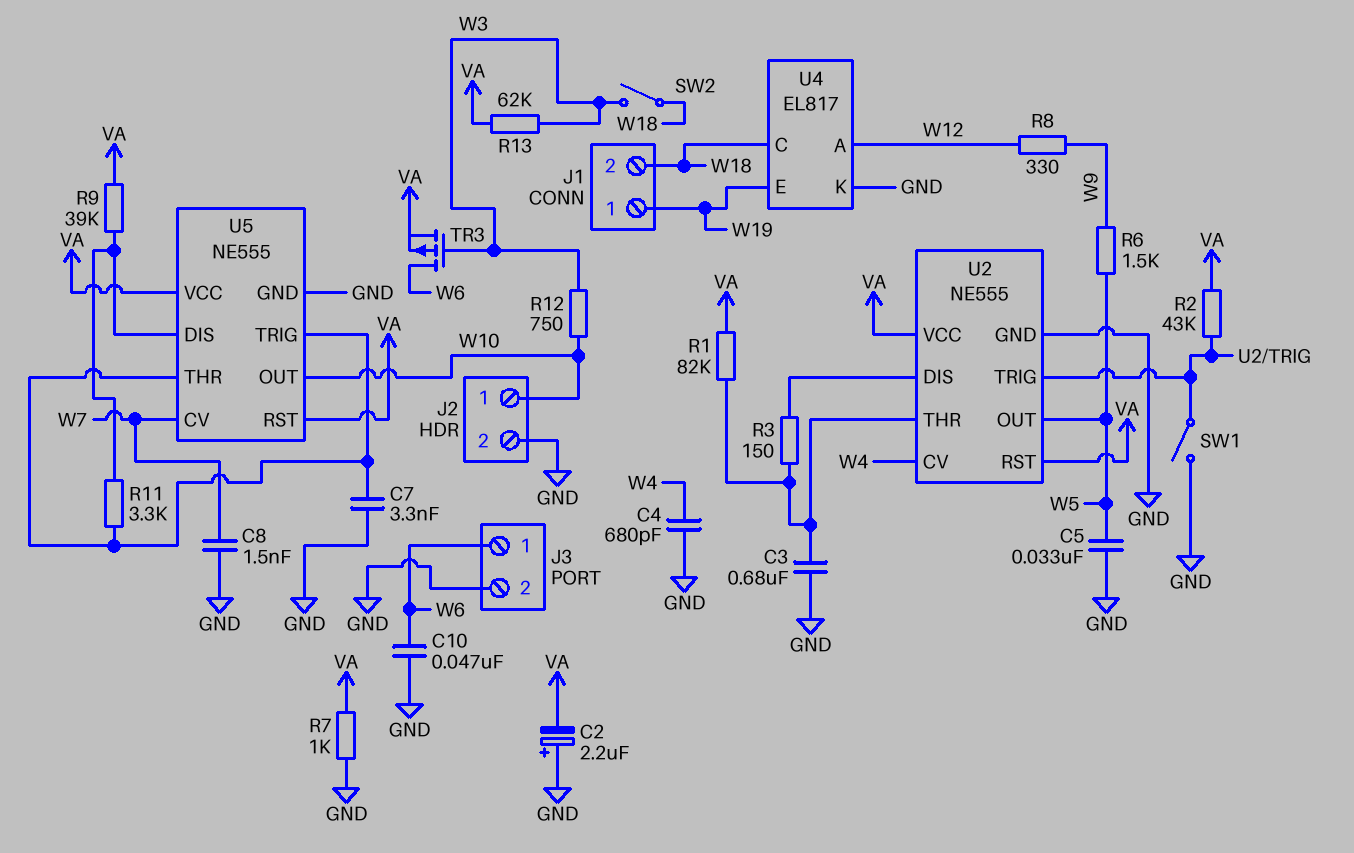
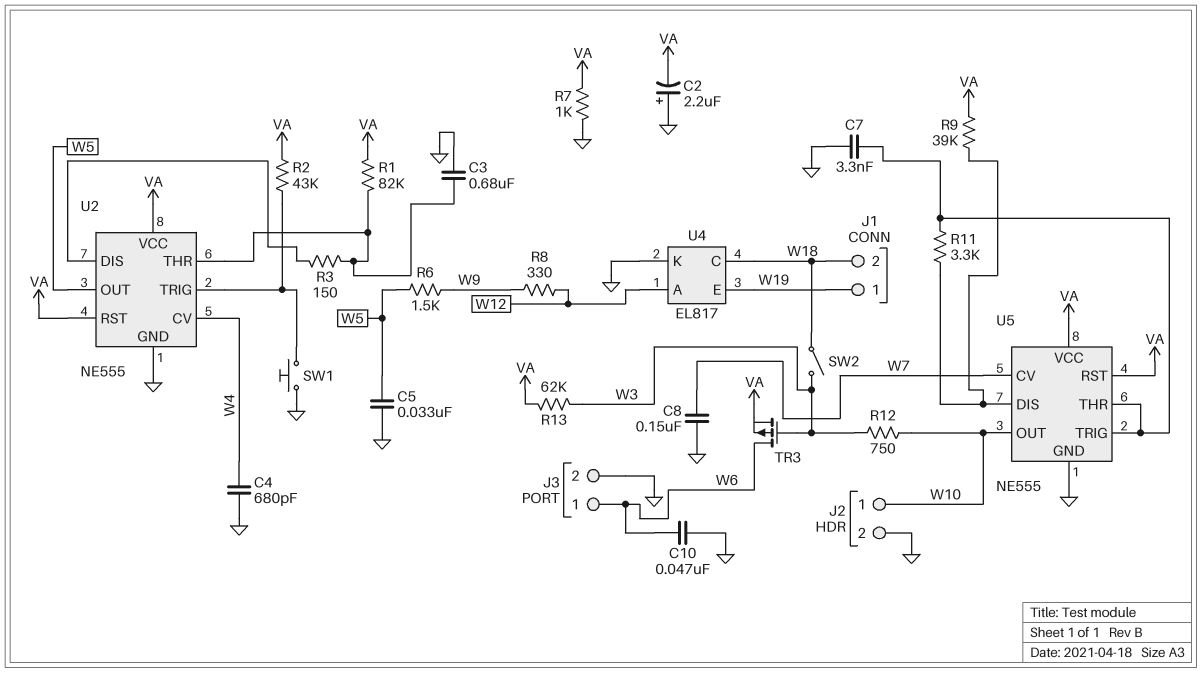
C8: 1.5nF (GND, W7) -> 150nF (GND, W7)
SW1: switch (GND, U2/TRIG) -> button (GND, U2/TRIG)

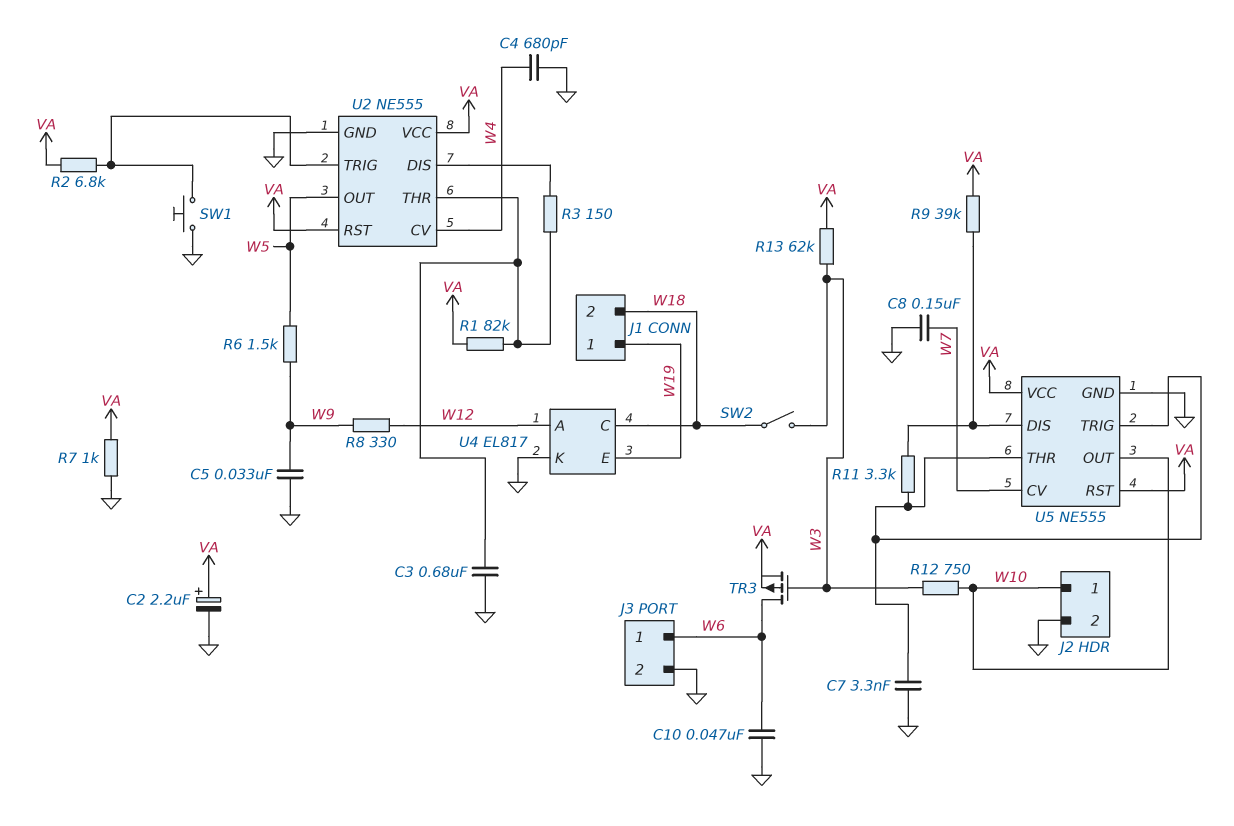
C2: 2.2uF (plus GND, minus VA) -> 2.2uF (plus VA, minus GND)
C5: 33nF (GND, W5) -> 33nF (GND, W9)
R2: 43k (U2/TRIG, VA) -> 6.8k (U2/TRIG, VA)

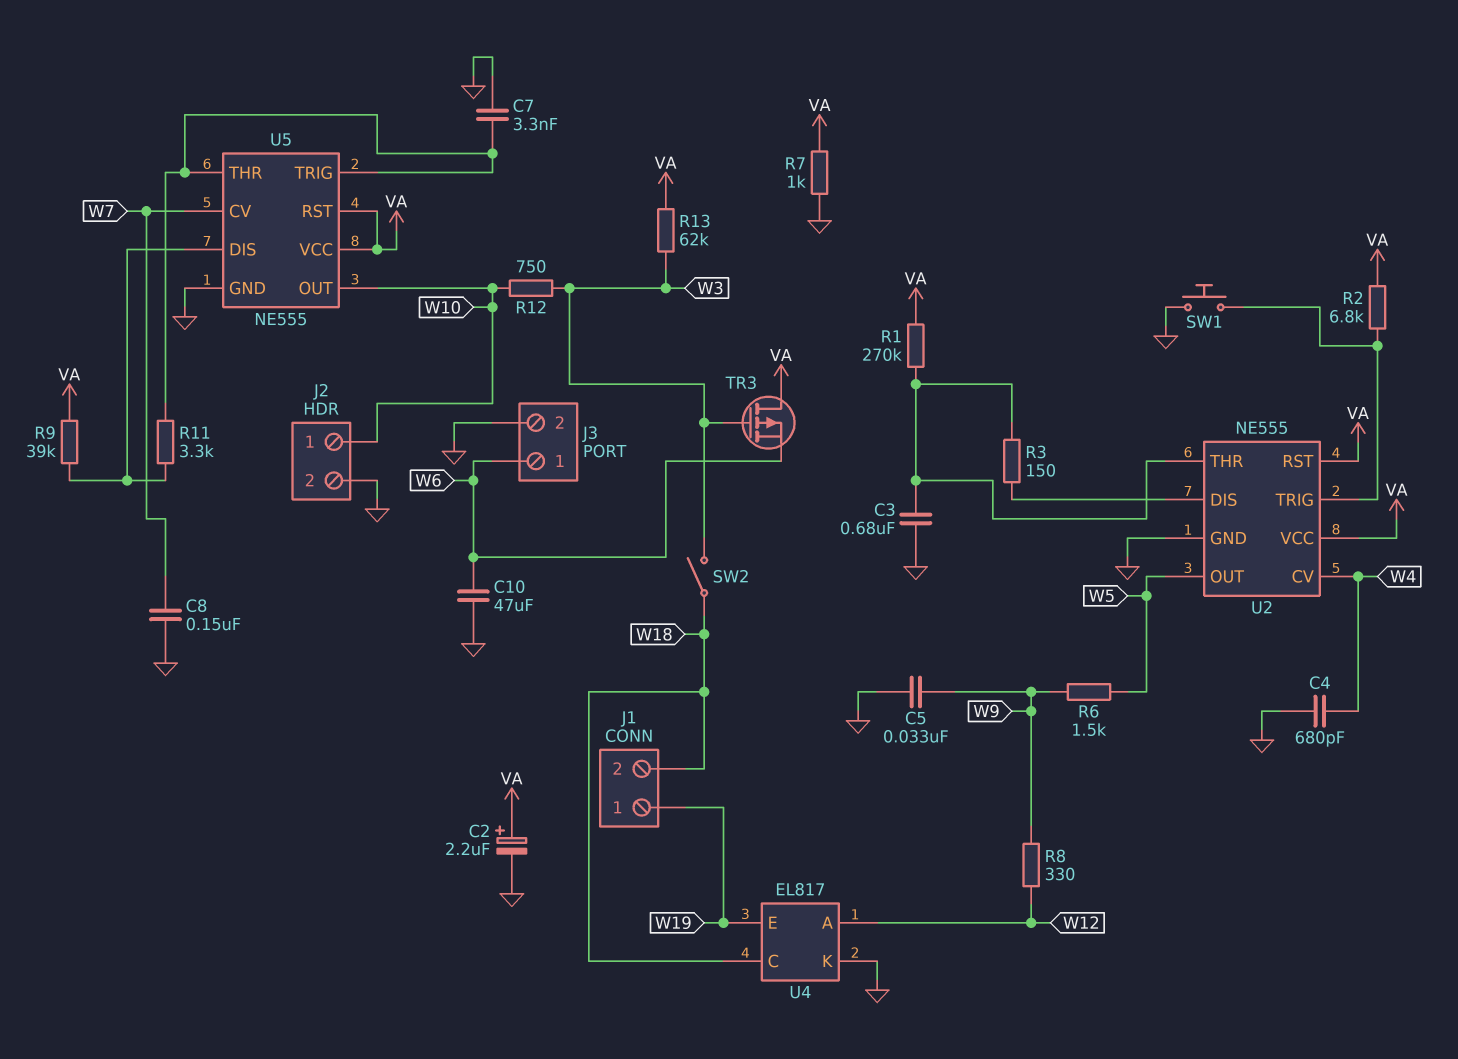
C10: 47nF (GND, W6) -> 47uF (GND, W6)
R1: 82k (U2/THR, VA) -> 270k (U2/THR, VA)
TR3: PMOS (G W3, D W6, S VA) -> PMOS (G W3, D VA, S W6)

